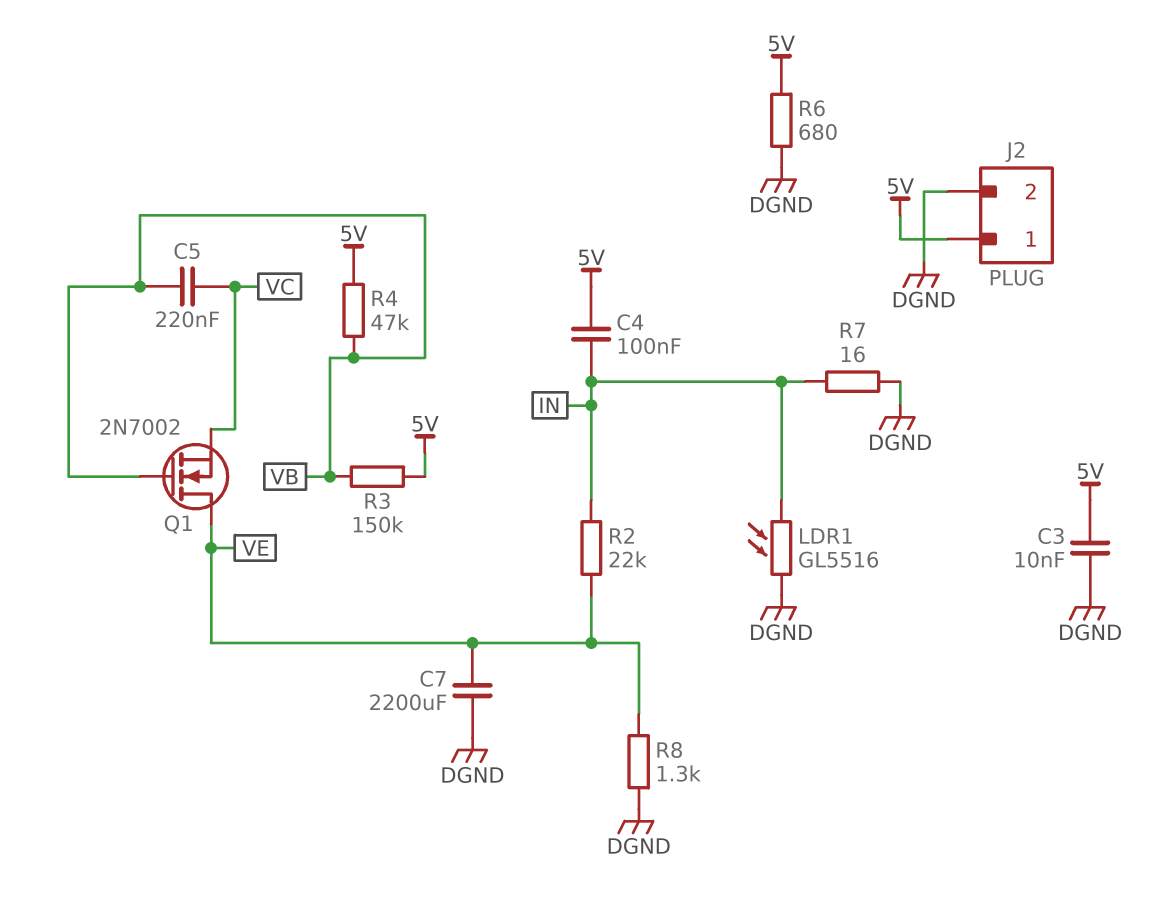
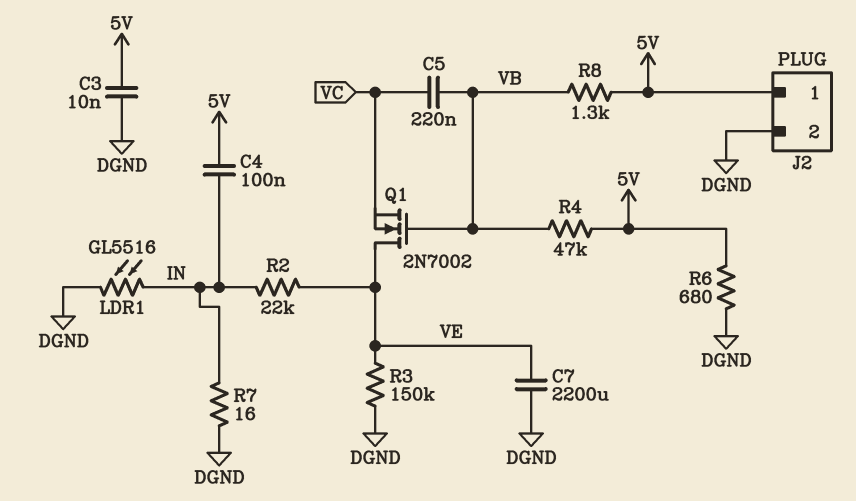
R3: 150k (5V, VB) -> 150k (DGND, VE)
R8: 1.3k (DGND, VE) -> 1.3k (5V, VB)

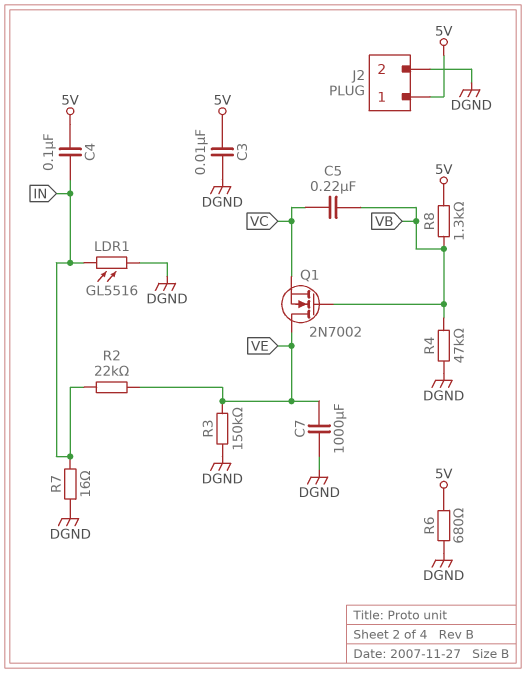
C7: 2200uF (DGND, VE) -> 1000uF (DGND, VE)
R4: 47k (5V, VB) -> 47k (DGND, VB)

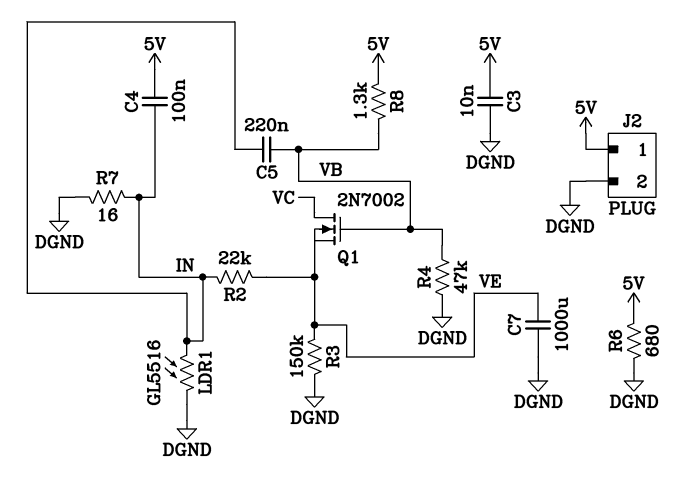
C5: 220nF (VB, VC) -> 220nF (IN, VB)
Q1: NMOS 2N7002 (G VB, D VE, S VC) -> NMOS 2N7002 (G VB, D VC, S VE)

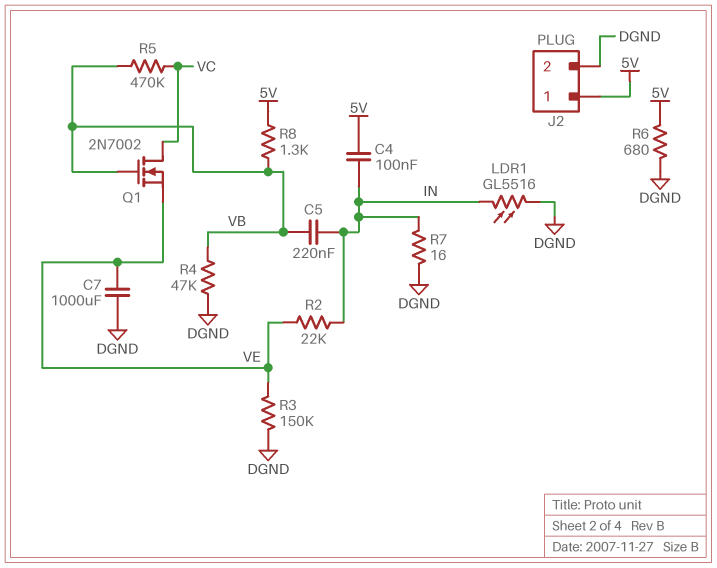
C3: 10nF (5V, DGND) -> none
R5: none -> 470k (VB, VC)

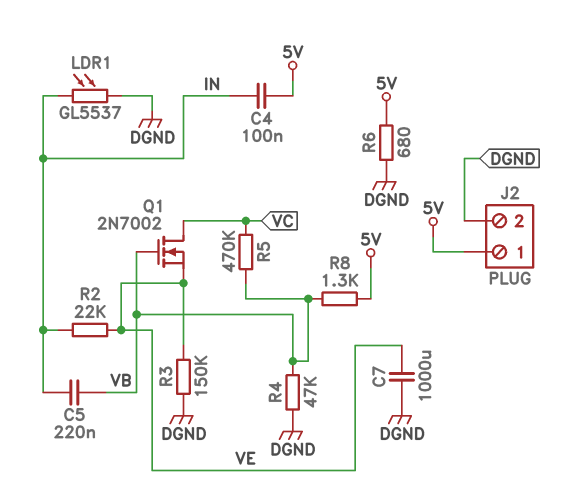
LDR1: GL5516 (DGND, IN) -> GL5537 (DGND, IN)
R7: 16 (DGND, IN) -> none

